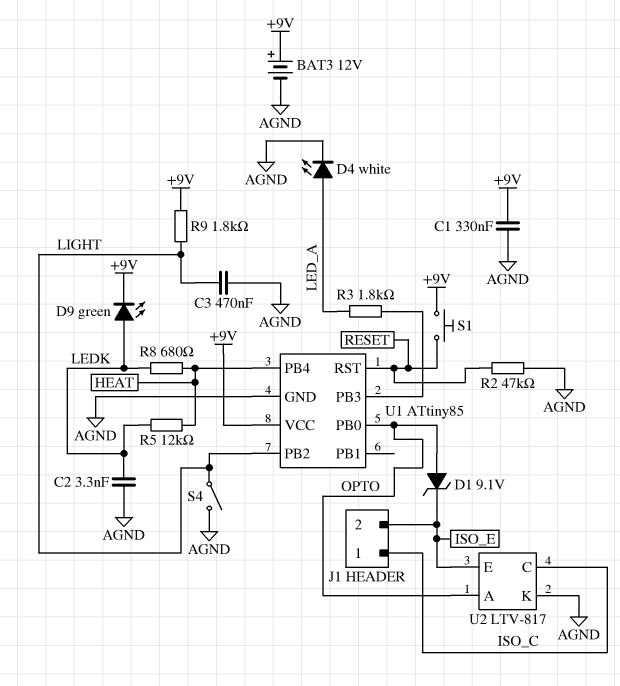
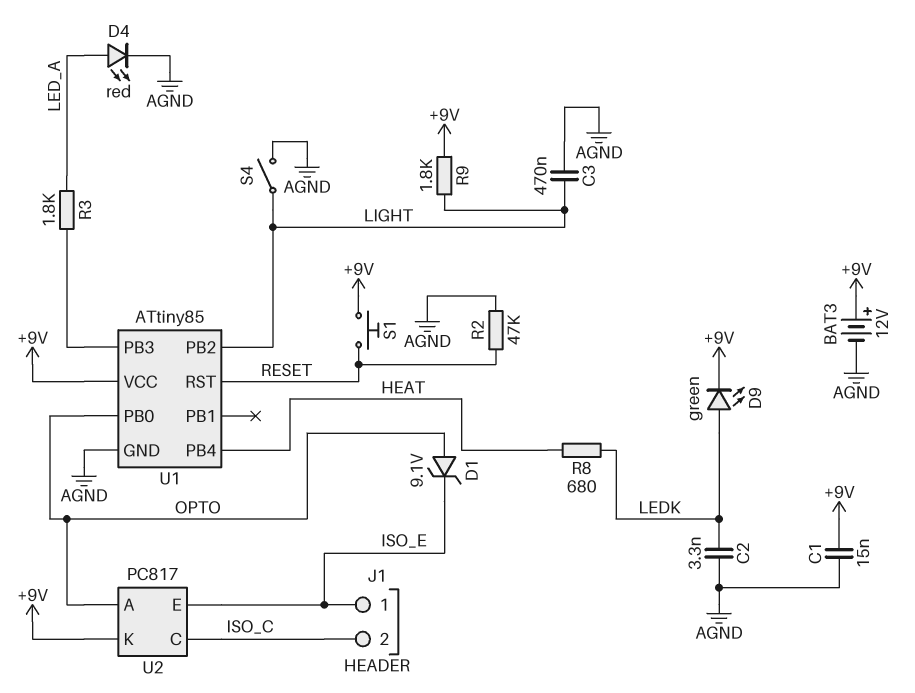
C1: 330nF (+9V, AGND) -> 15nF (+9V, AGND)
D4: LED white (A LED_A, K AGND) -> LED red (A LED_A, K AGND)
J1 pin 1: ISO_C -> ISO_E
J1 pin 2: ISO_E -> ISO_C
R5: 12k (HEAT, LEDK) -> none
U2: LTV-817 -> PC817
U2 pin K: AGND -> +9V

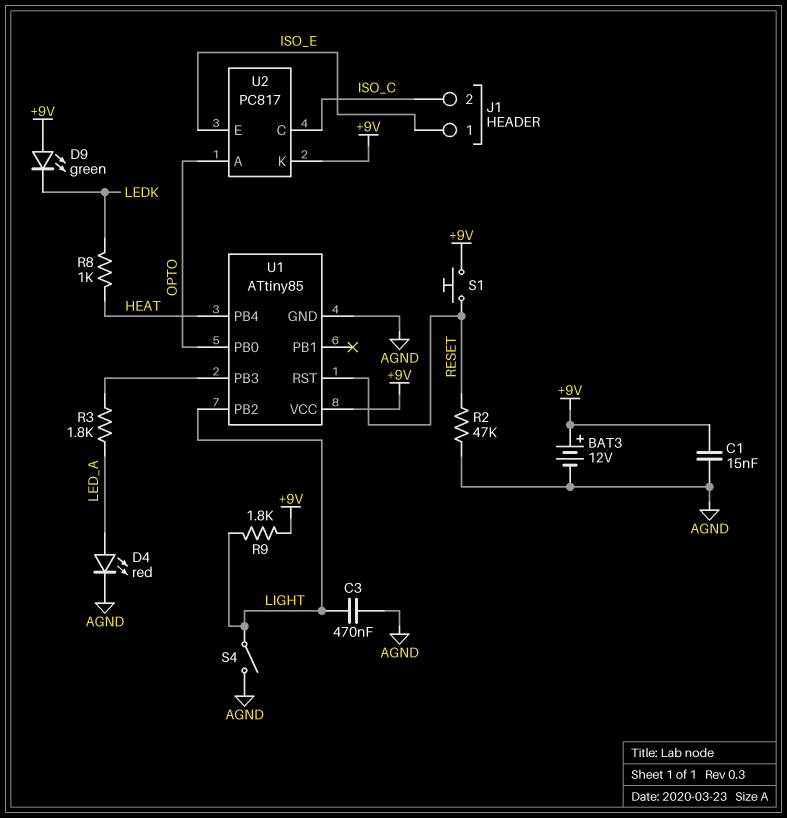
C2: 3.3nF (AGND, LEDK) -> none
D1: zener 9.1V (A OPTO, K ISO_E) -> none
D9: LED green (A LEDK, K +9V) -> LED green (A +9V, K LEDK)
R8: 680 (HEAT, LEDK) -> 1k (HEAT, LEDK)

